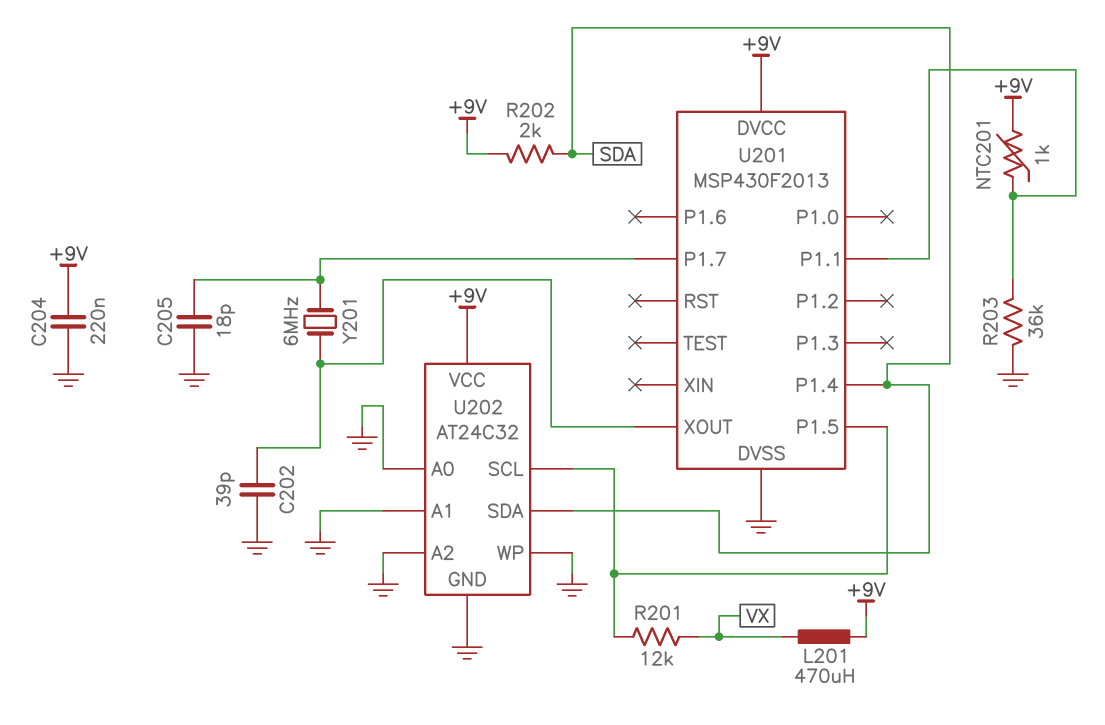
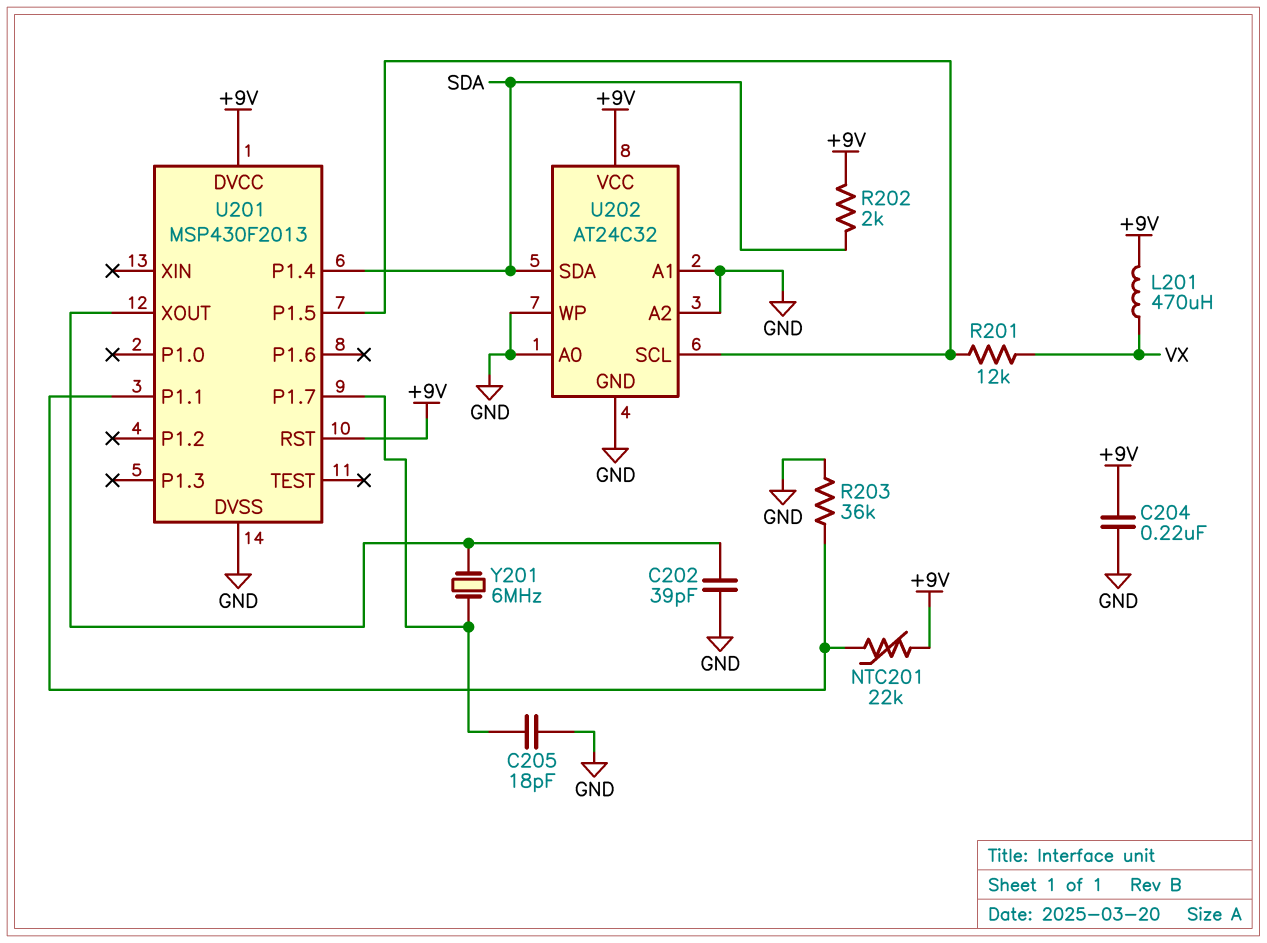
NTC201: 1k (+9V, U201/P1.1) -> 22k (+9V, U201/P1.1)
U201 pin RST: none -> +9V

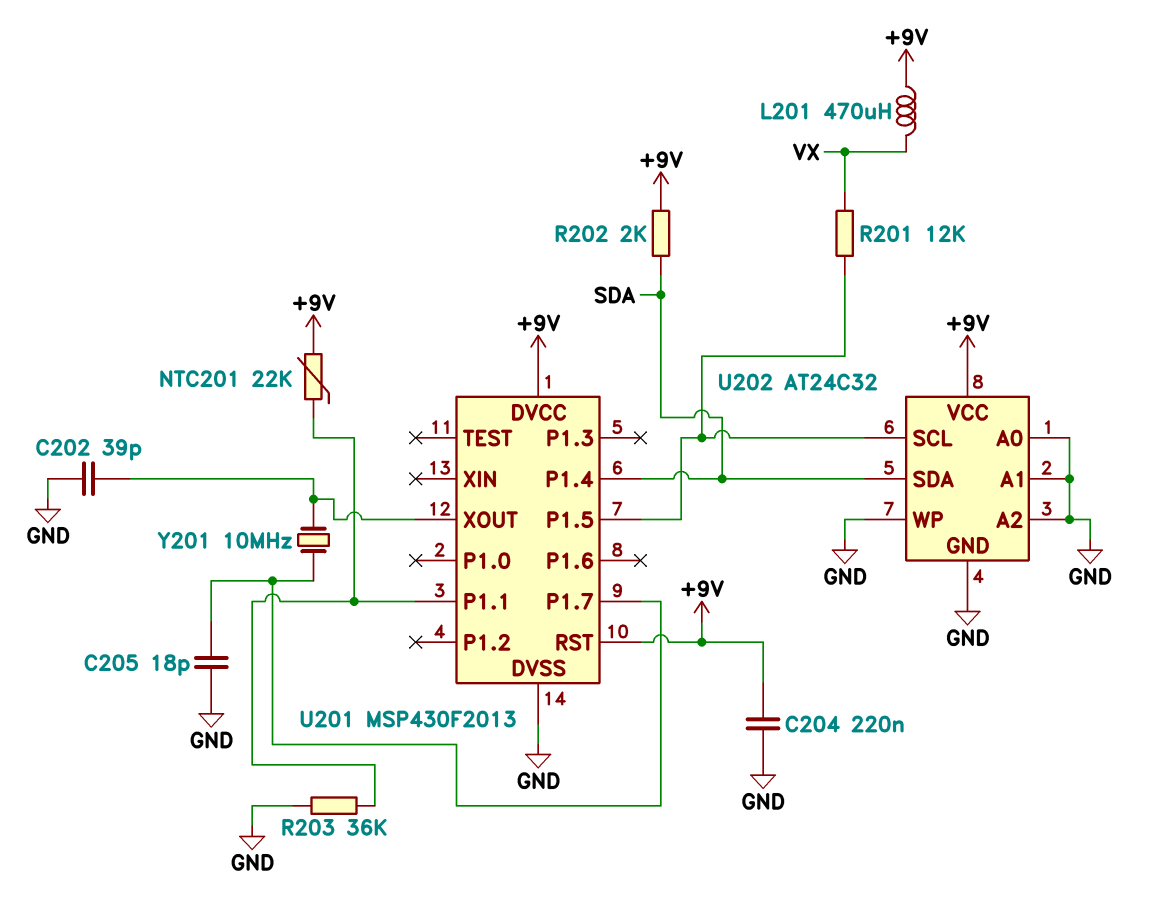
Y201: 6MHz (U201/P1.7, U201/XOUT) -> 10MHz (U201/P1.7, U201/XOUT)

